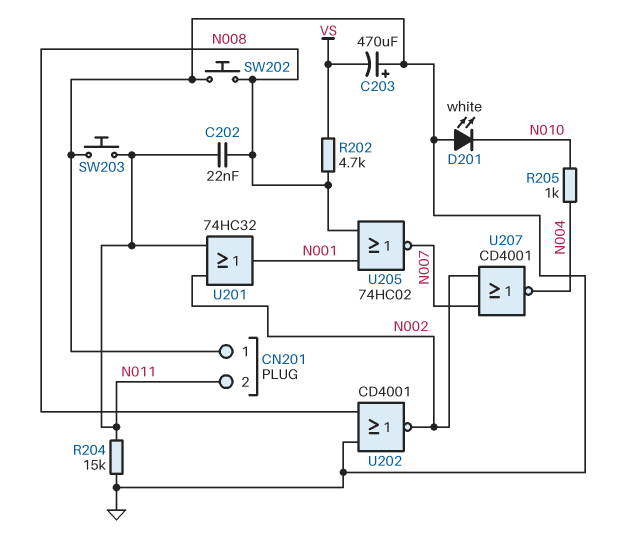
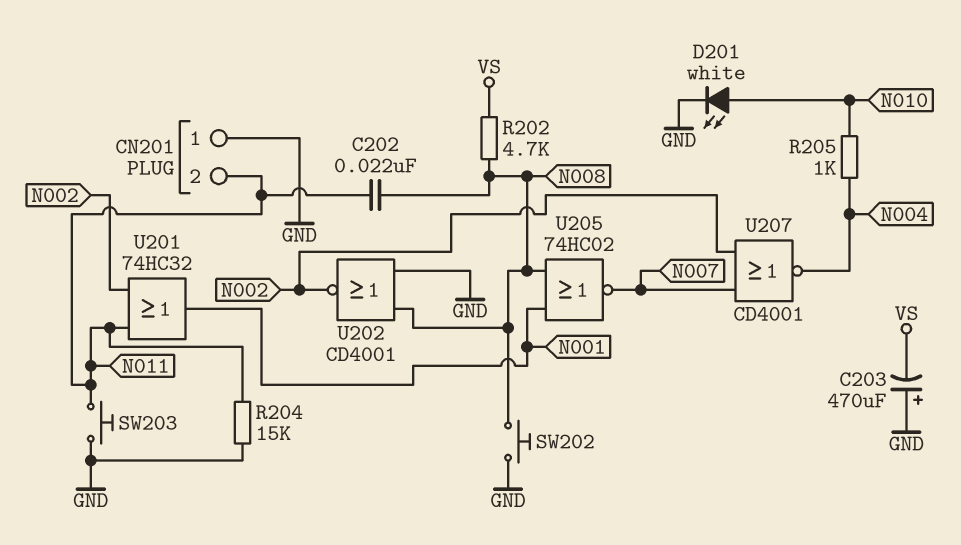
D201: LED white (A GND, K N010) -> LED white (A N010, K GND)

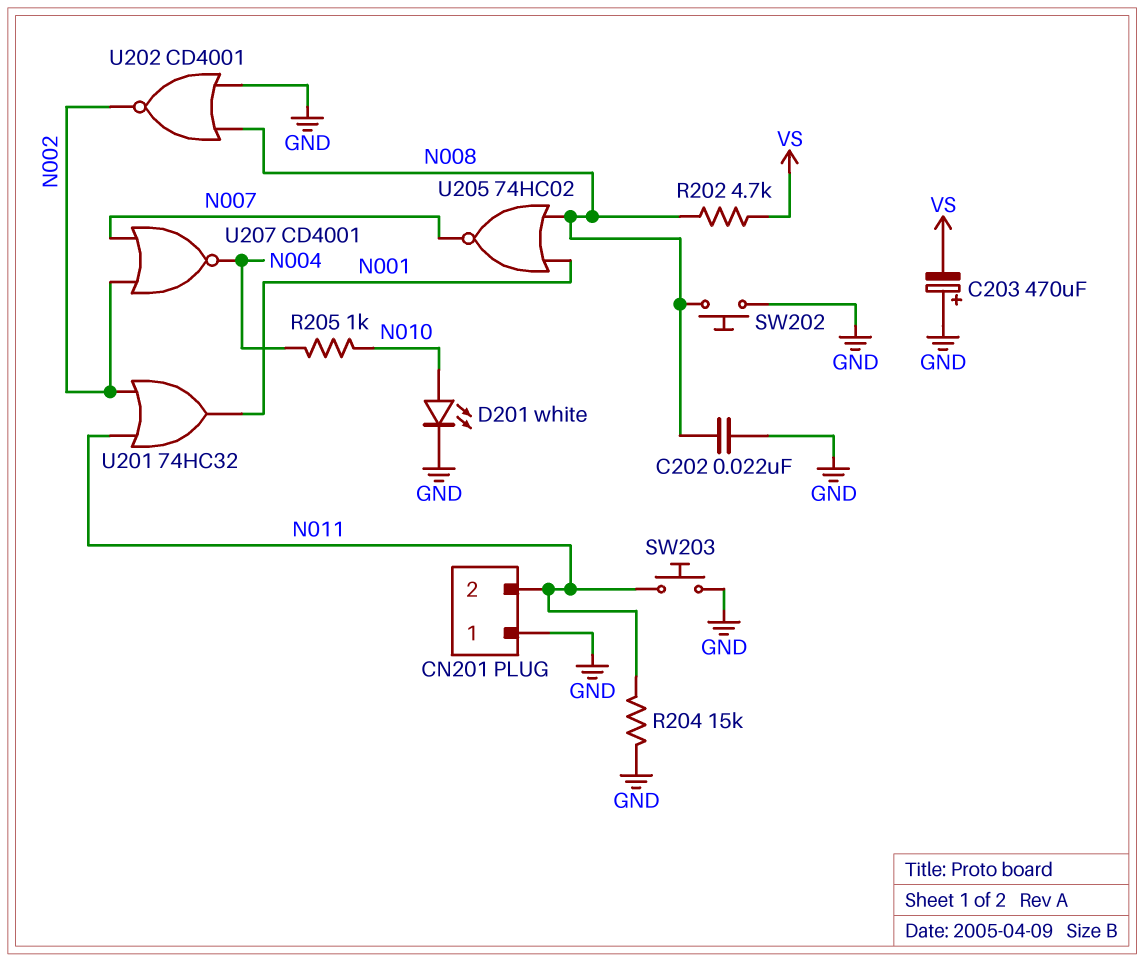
C202: 22nF (N008, N011) -> 22nF (GND, N008)

